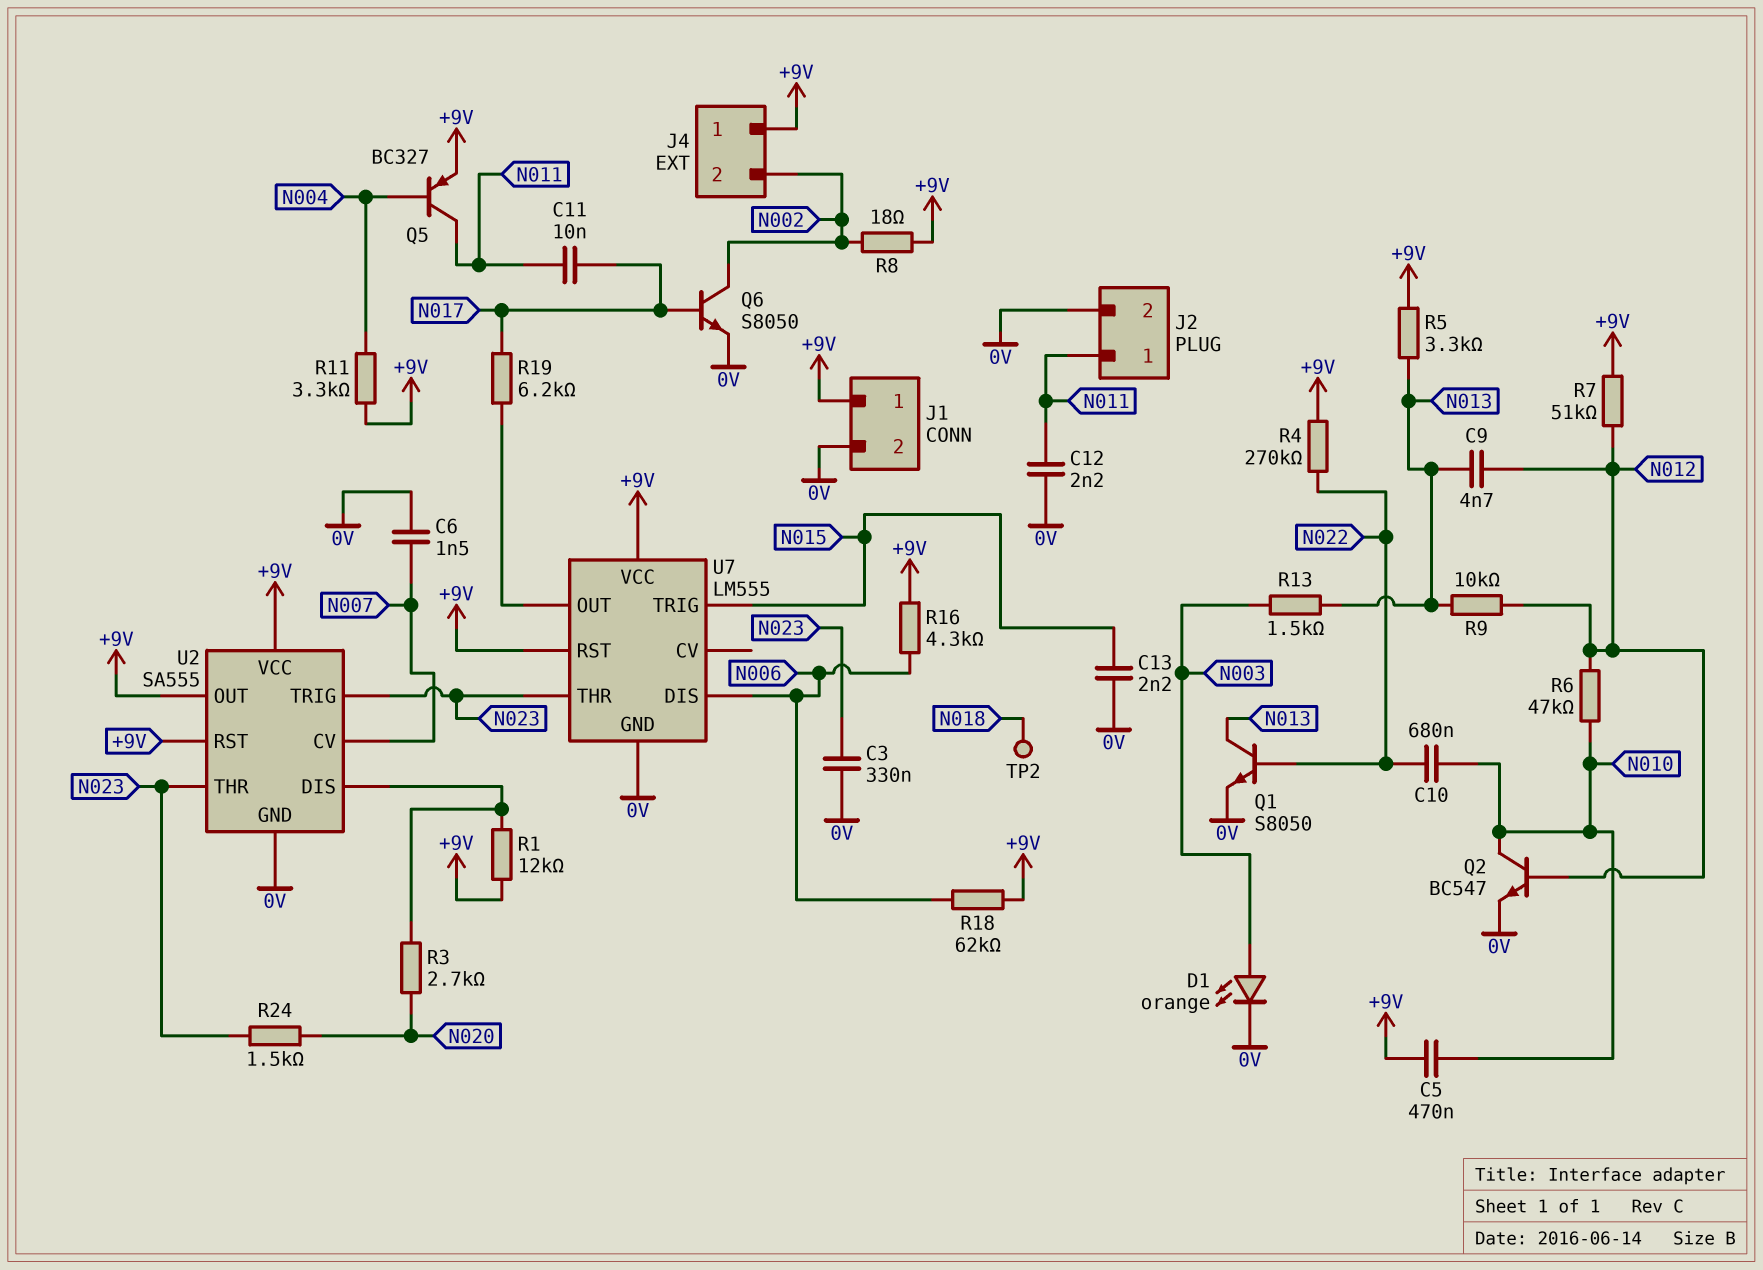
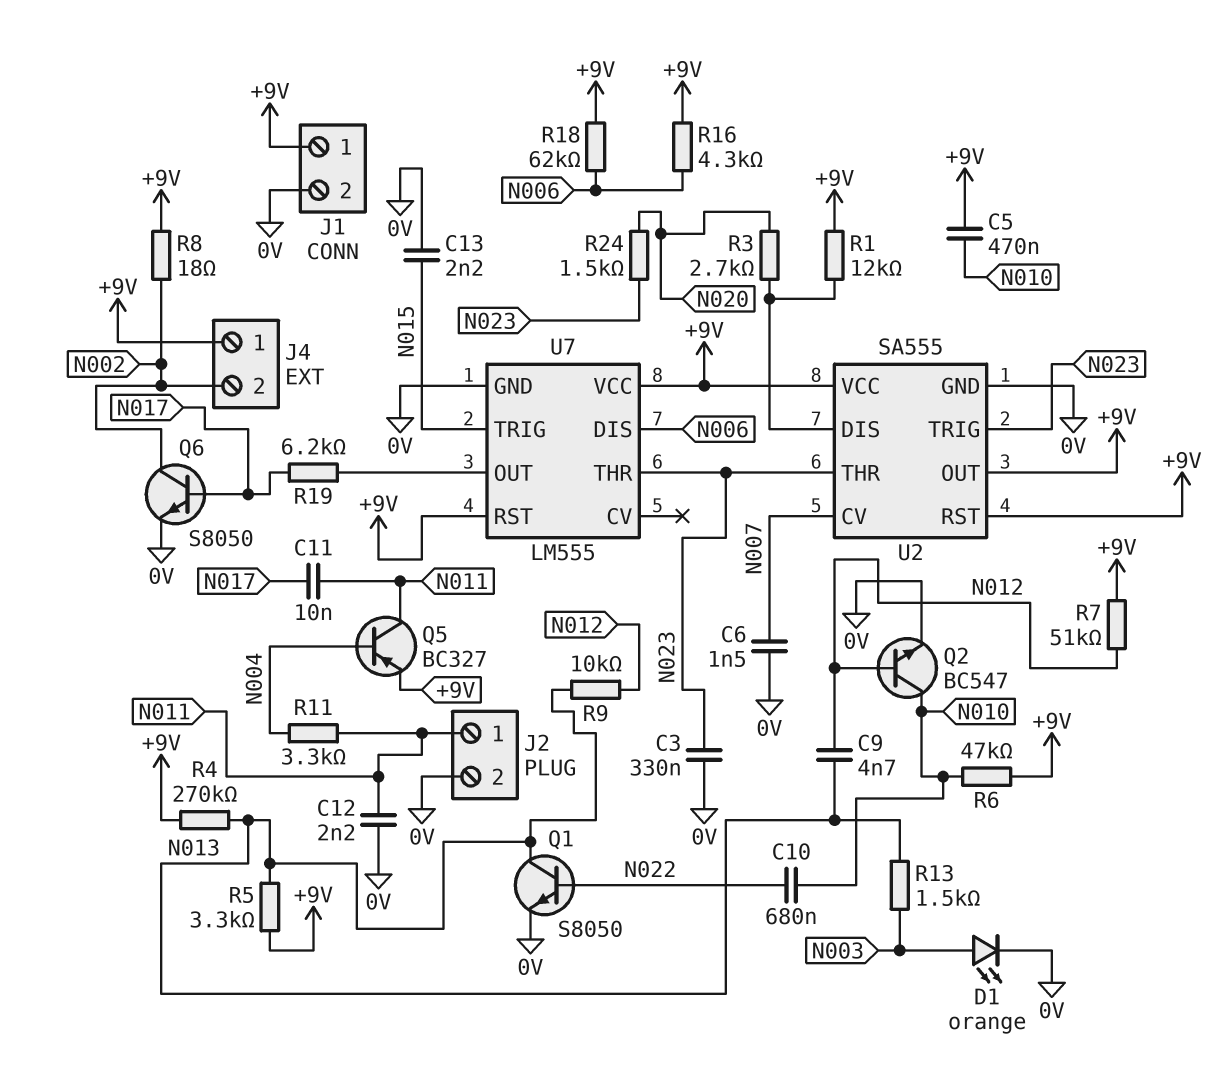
R4: 270k (+9V, N022) -> 270k (+9V, N013)
R6: 47k (N010, N012) -> 47k (+9V, N010)
R11: 3.3k (+9V, N004) -> 3.3k (N004, N011)
TP2: test point (N018) -> none

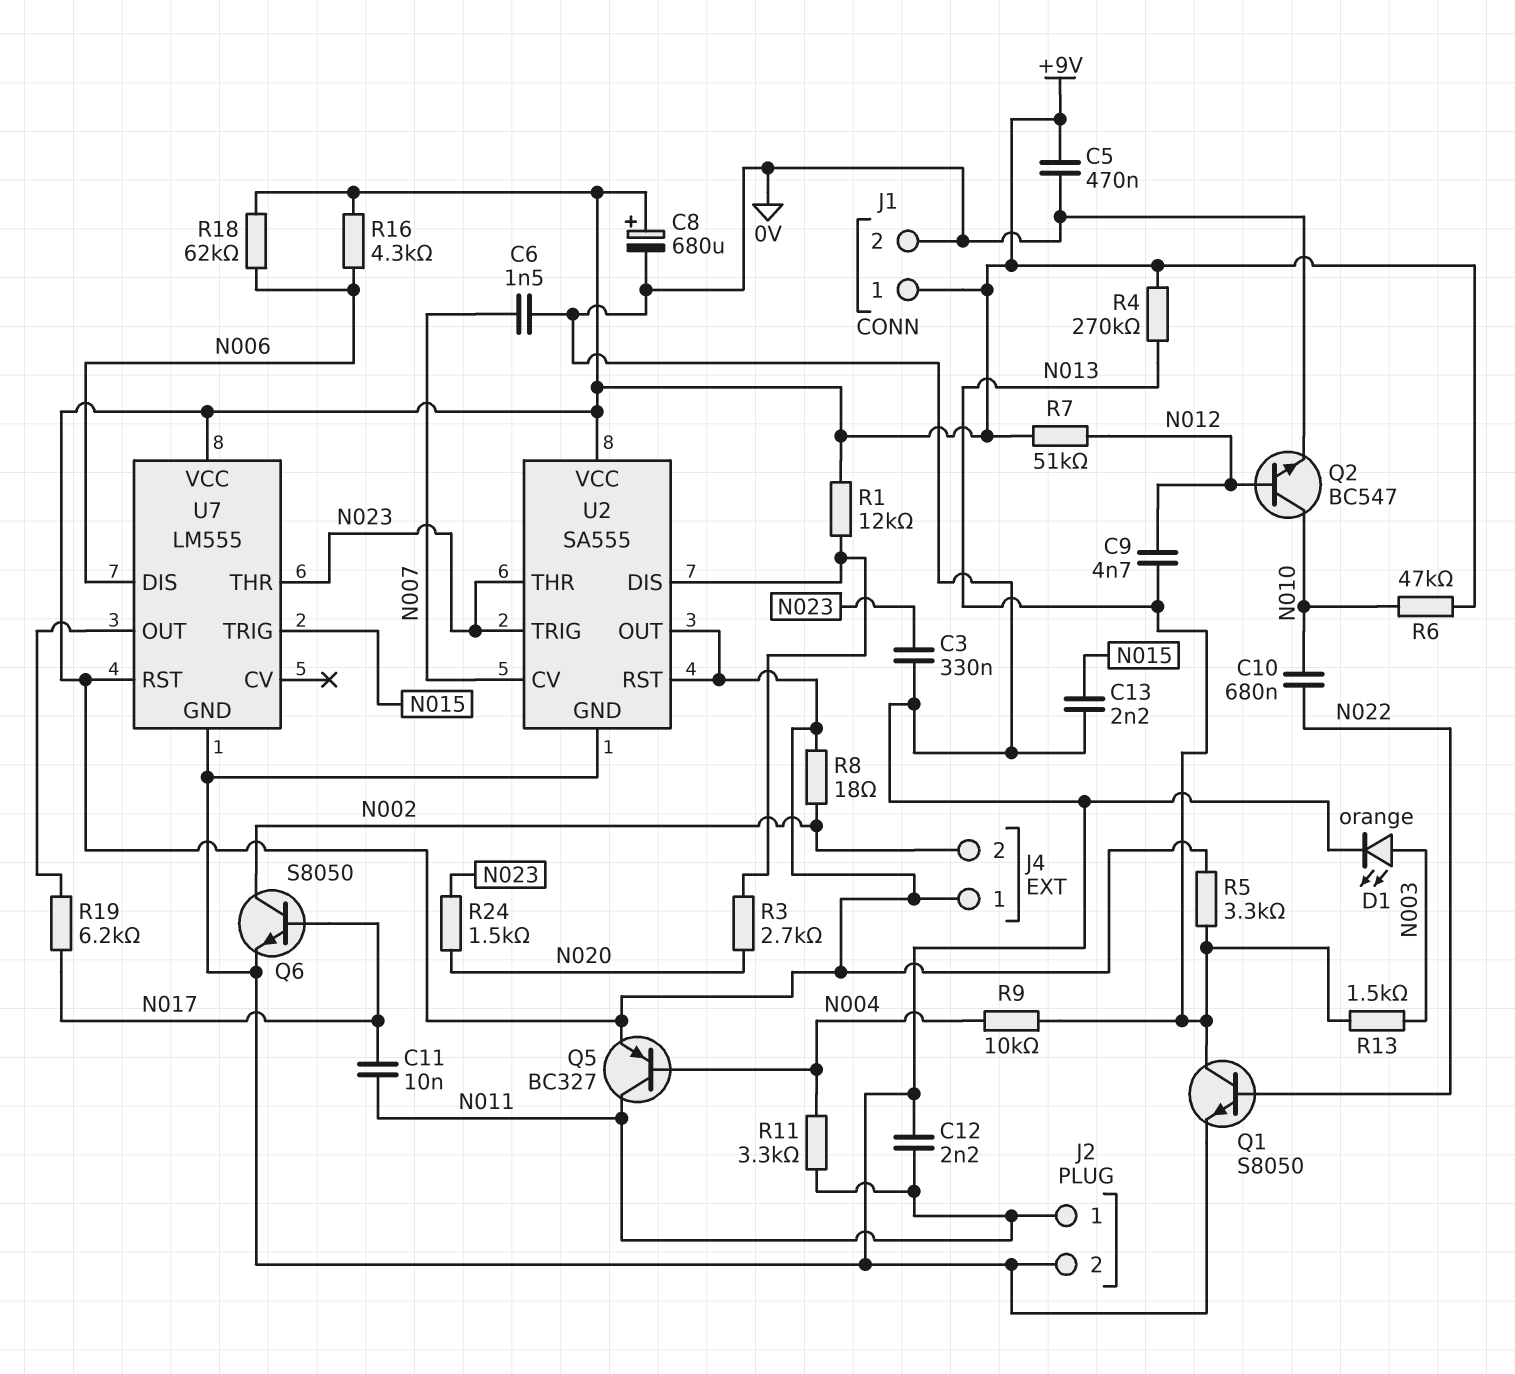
C5: 470nF (+9V, N010) -> 470nF (+9V, 0V)
C8: none -> 680uF (plus +9V, minus 0V)
R9: 10k (N012, N013) -> 10k (N004, N013)

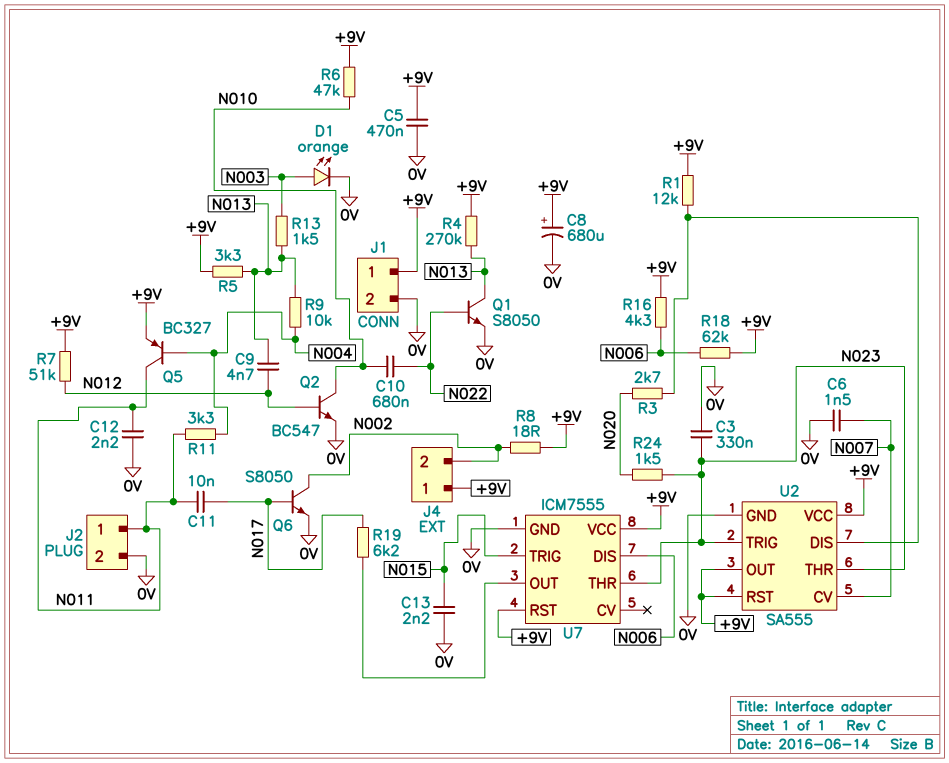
U7: LM555 -> ICM7555

